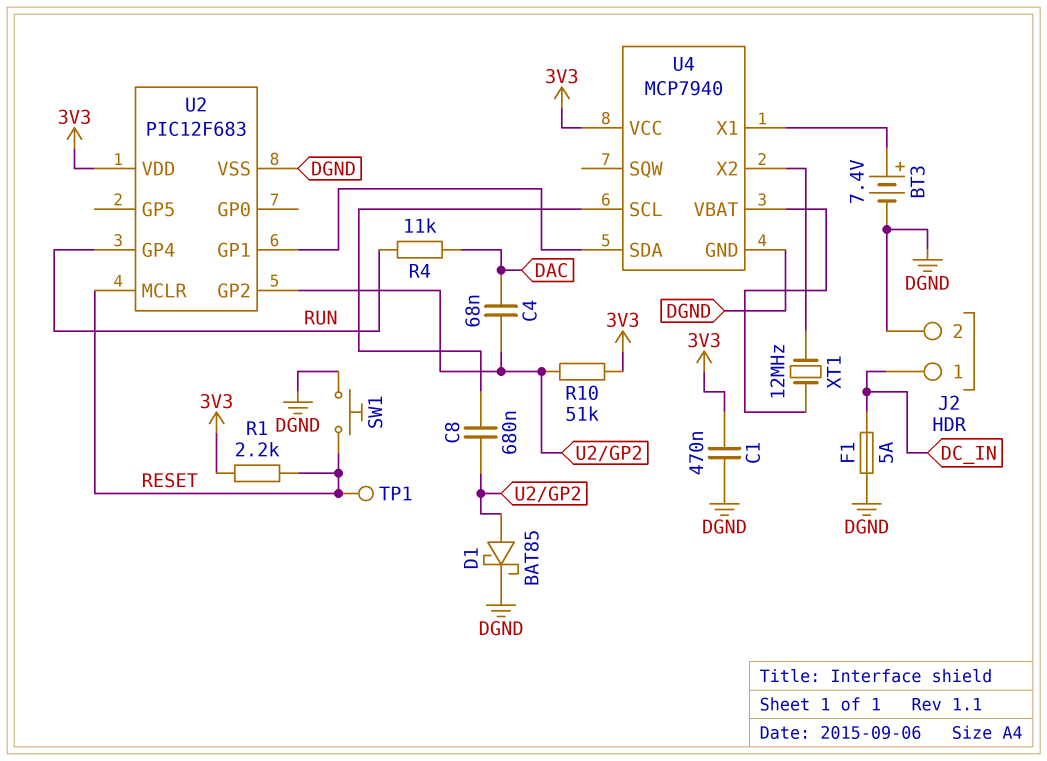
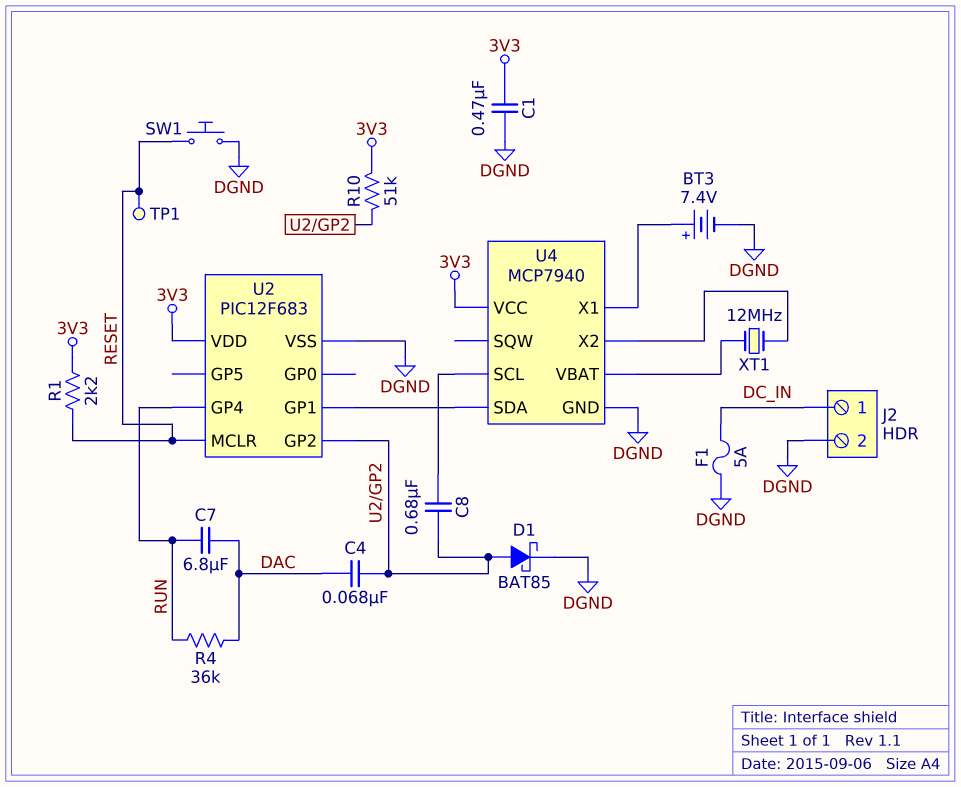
C7: none -> 6.8uF (DAC, RUN)
R4: 11k (DAC, RUN) -> 36k (DAC, RUN)

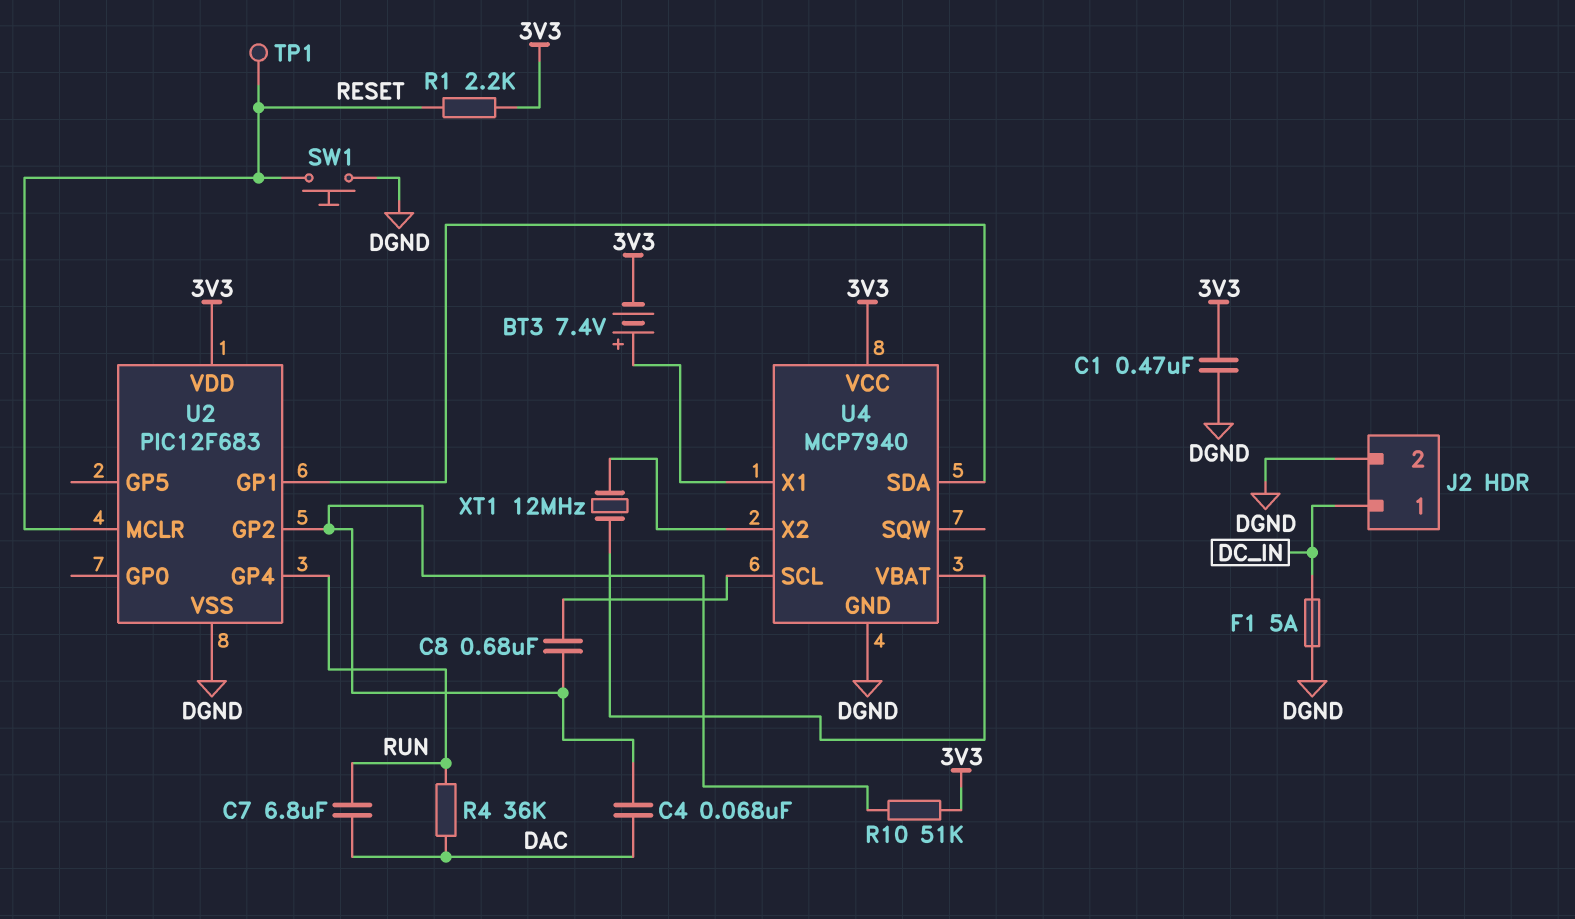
BT3: 7.4V (plus U4/X1, minus DGND) -> 7.4V (plus U4/X1, minus 3V3)
D1: schottky BAT85 (A U2/GP2, K DGND) -> none

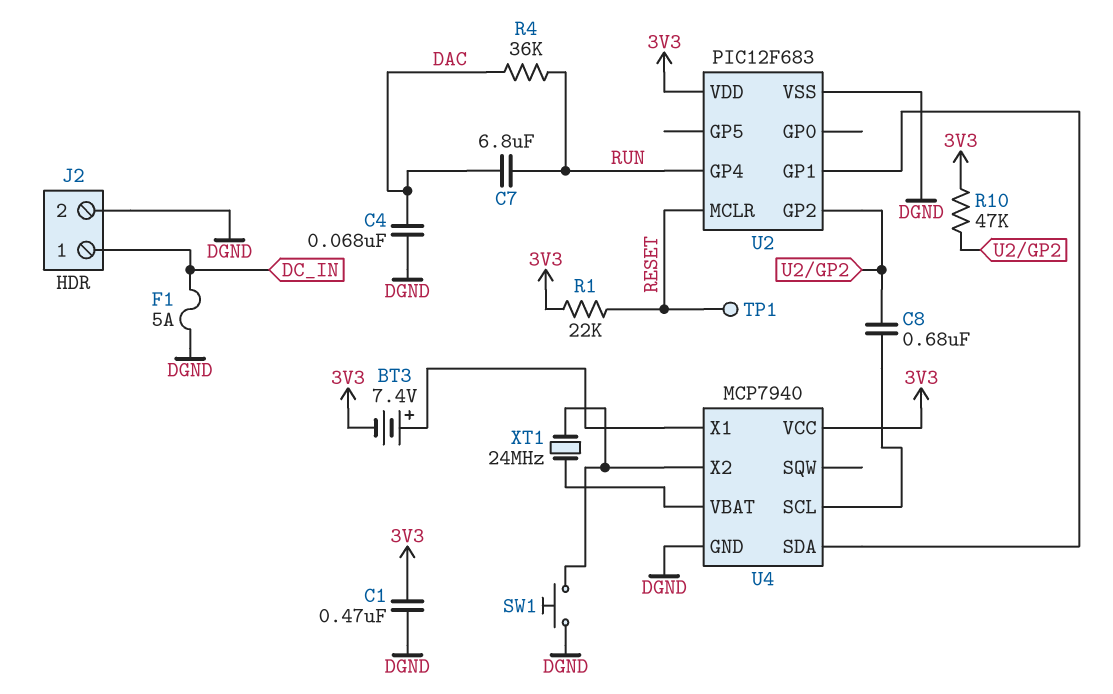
C4: 68nF (DAC, U2/GP2) -> 68nF (DAC, DGND)
R1: 2.2k (3V3, RESET) -> 22k (3V3, RESET)
R10: 51k (3V3, U2/GP2) -> 47k (3V3, U2/GP2)
SW1: button (DGND, RESET) -> button (DGND, U4/X2)
XT1: 12MHz (U4/VBAT, U4/X2) -> 24MHz (U4/VBAT, U4/X2)

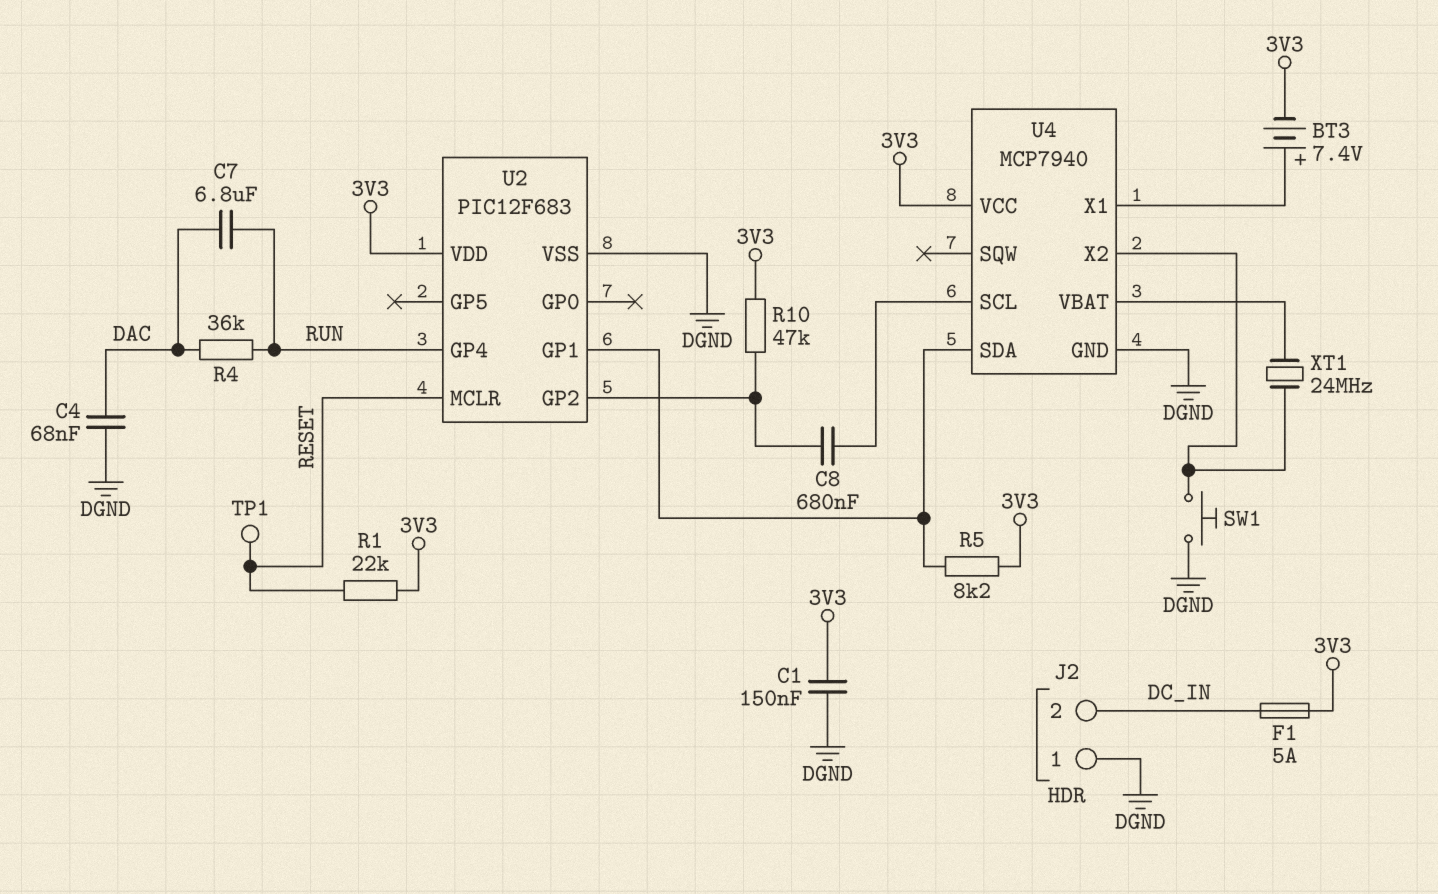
C1: 470nF (3V3, DGND) -> 150nF (3V3, DGND)
F1: 5A (DC_IN, DGND) -> 5A (3V3, DC_IN)
J2 pin 1: DC_IN -> DGND
J2 pin 2: DGND -> DC_IN
R5: none -> 8.2k (3V3, U2/GP1)

